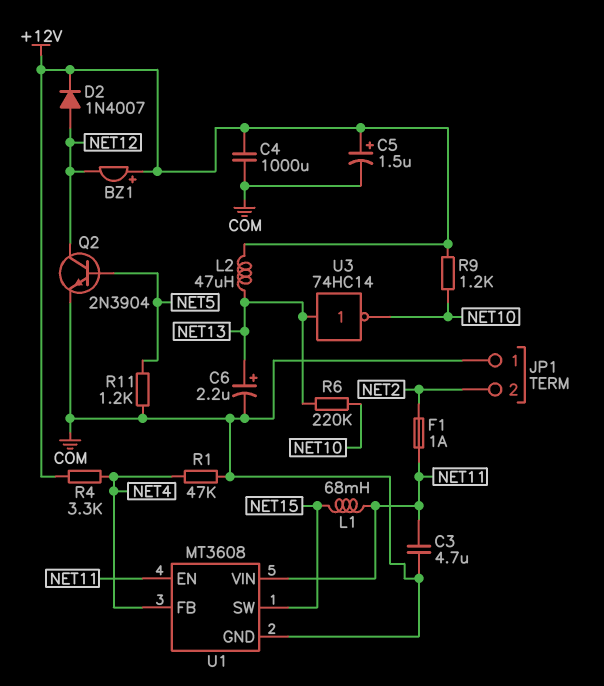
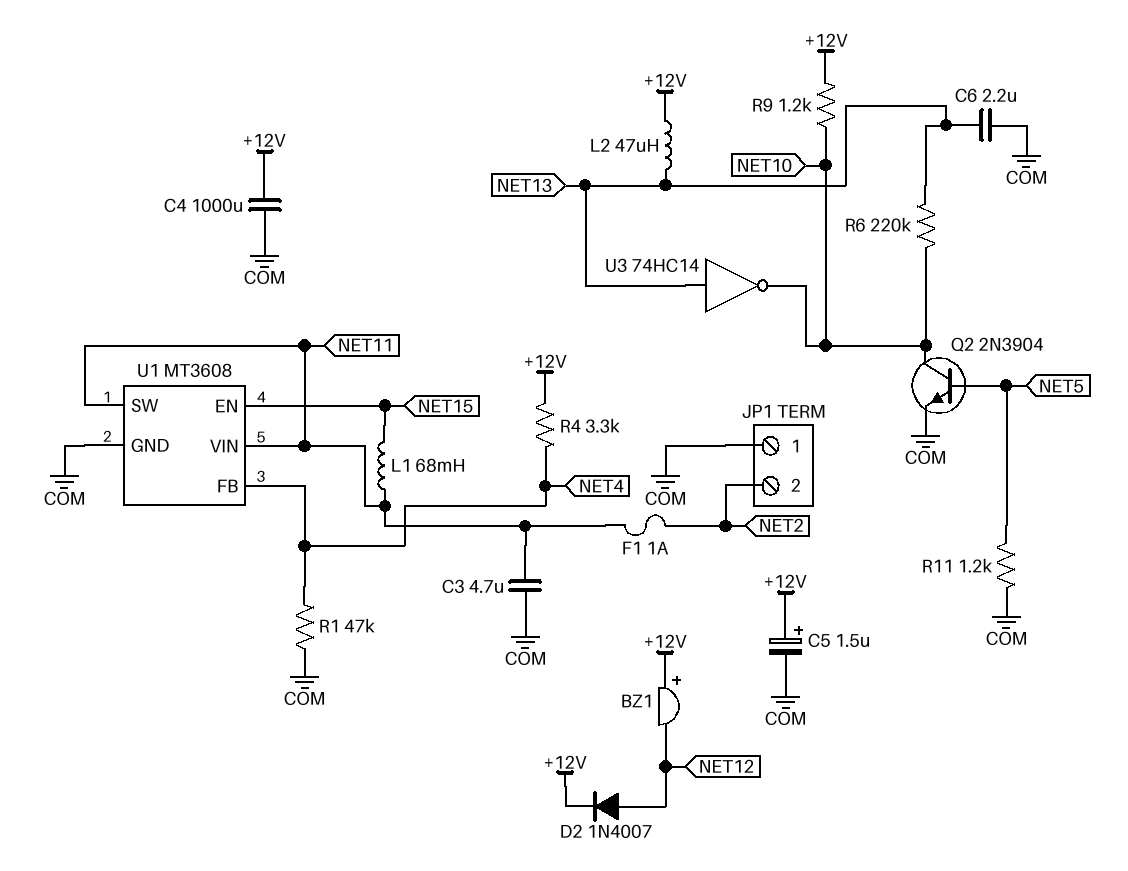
C6: 2.2uF (plus NET13, minus COM) -> 2.2uF (COM, NET13)
Q2: NPN 2N3904 (B NET5, C NET12, E COM) -> NPN 2N3904 (B NET5, C NET10, E COM)
U1 pin EN: NET11 -> NET15
U1 pin SW: NET15 -> NET11

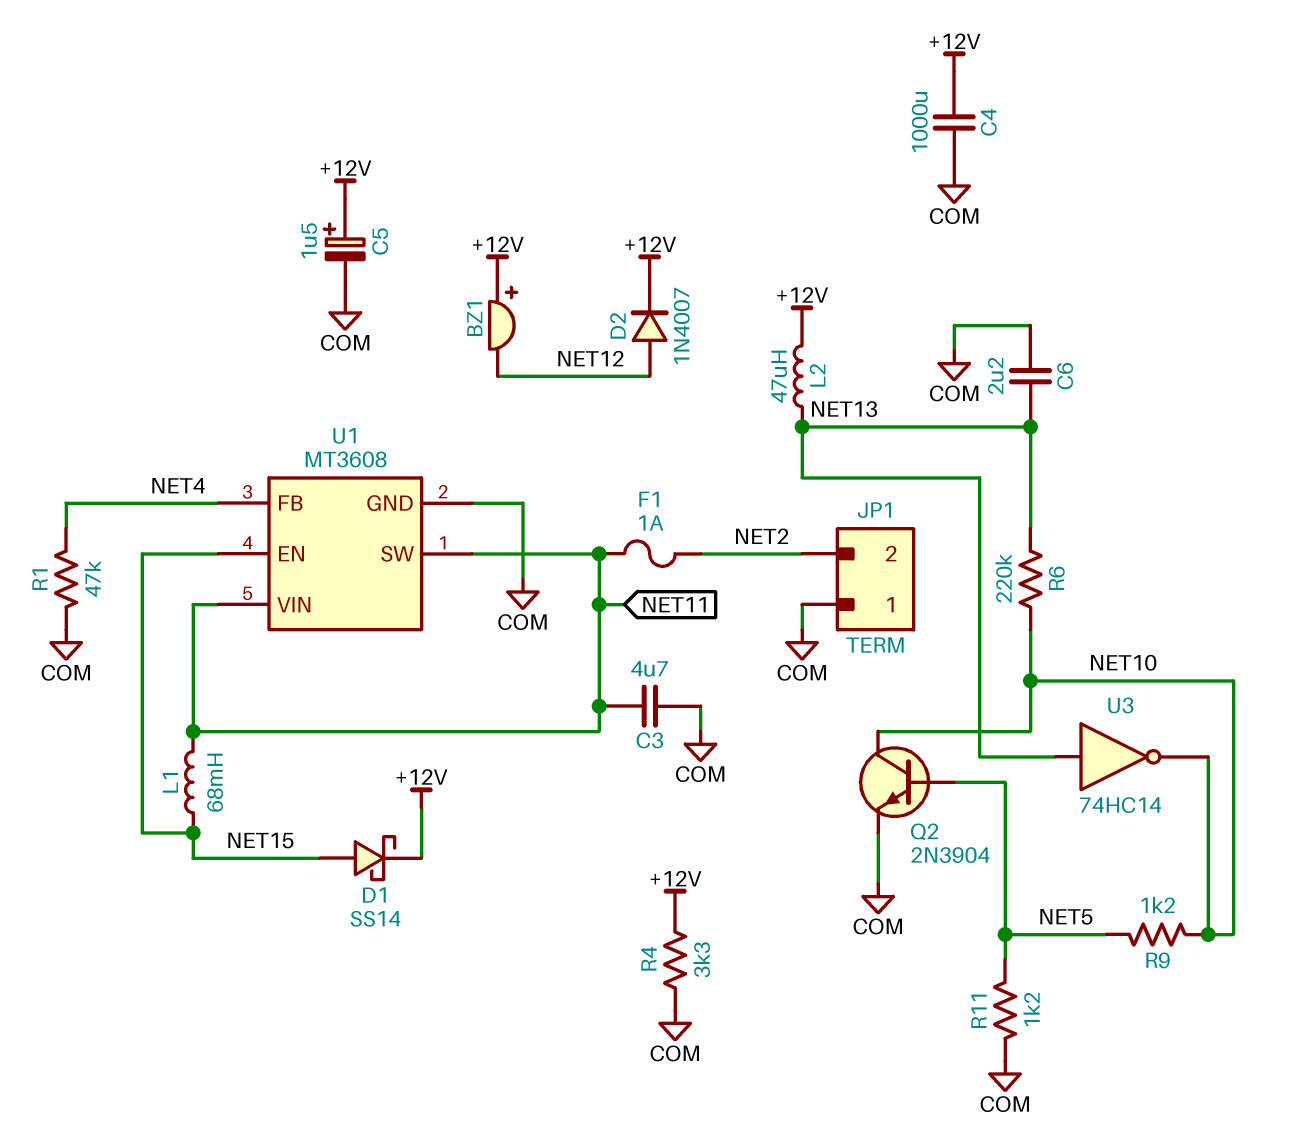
D1: none -> schottky SS14 (A NET15, K +12V)
R4: 3.3k (+12V, NET4) -> 3.3k (+12V, COM)
R9: 1.2k (+12V, NET10) -> 1.2k (NET5, NET10)

